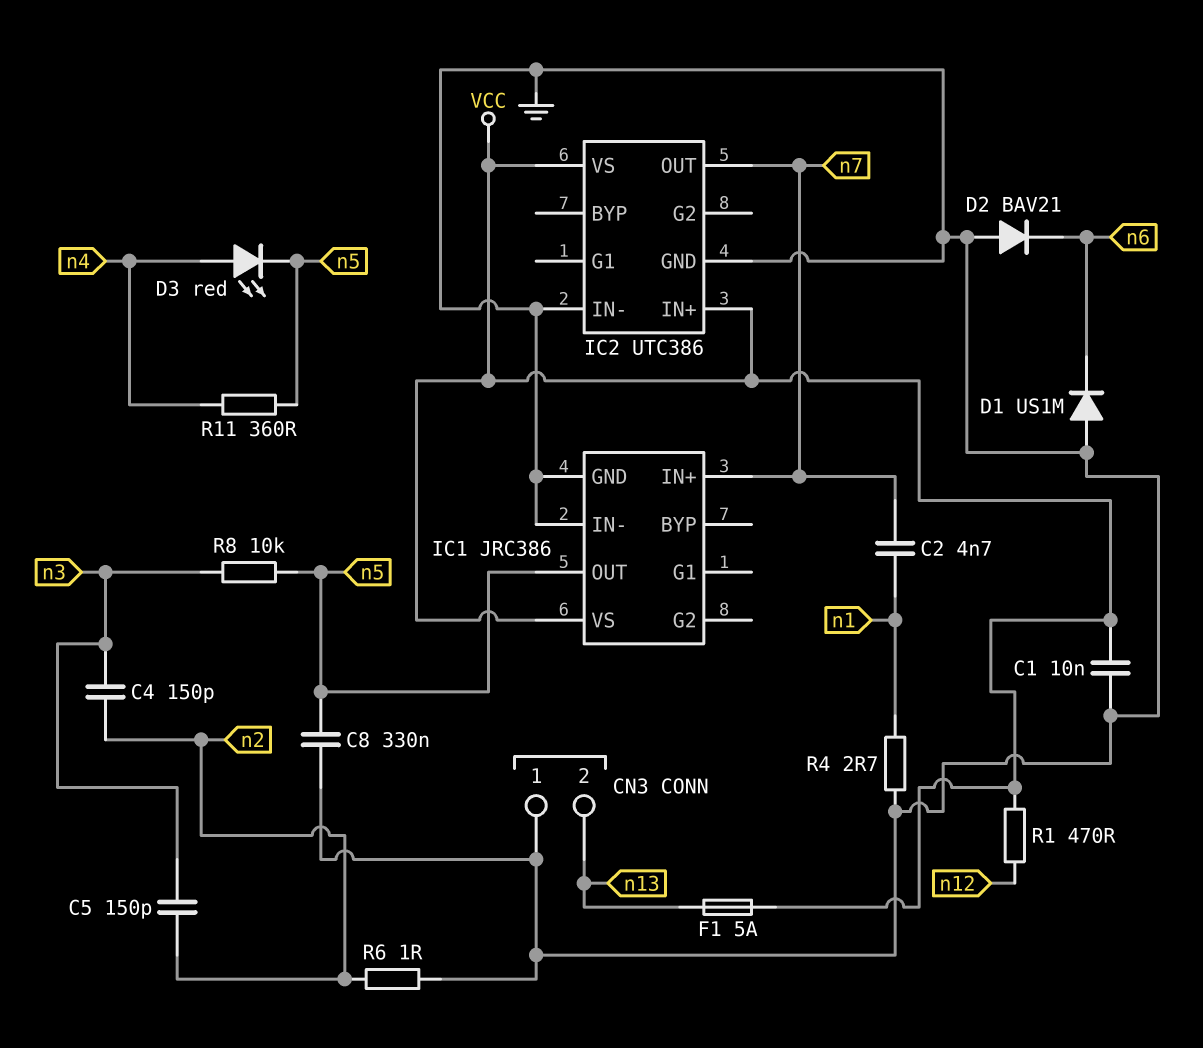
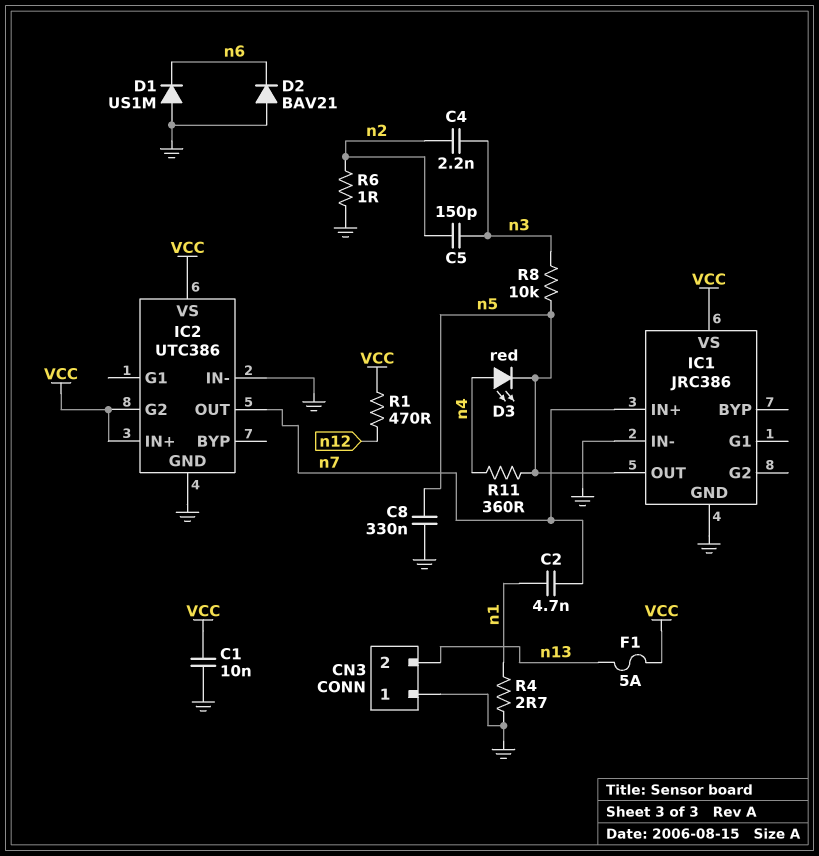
C4: 150pF (n2, n3) -> 2.2nF (n2, n3)
IC2 pin G2: none -> VCC

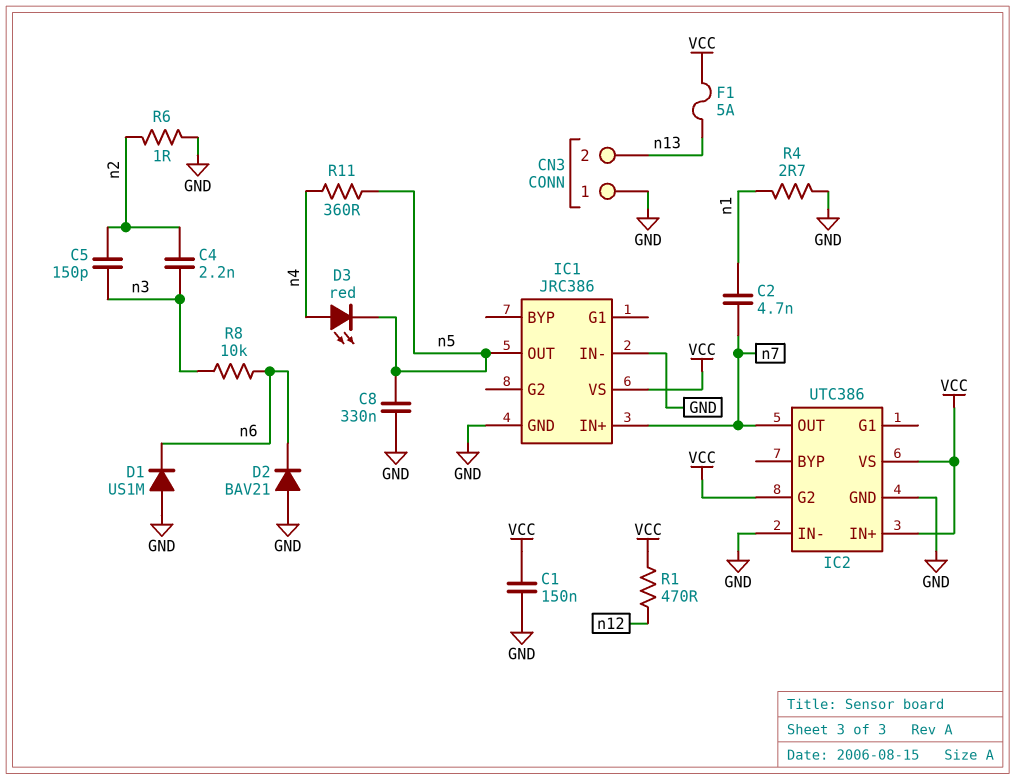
C1: 10nF (GND, VCC) -> 150nF (GND, VCC)
R8: 10k (n3, n5) -> 10k (n3, n6)

